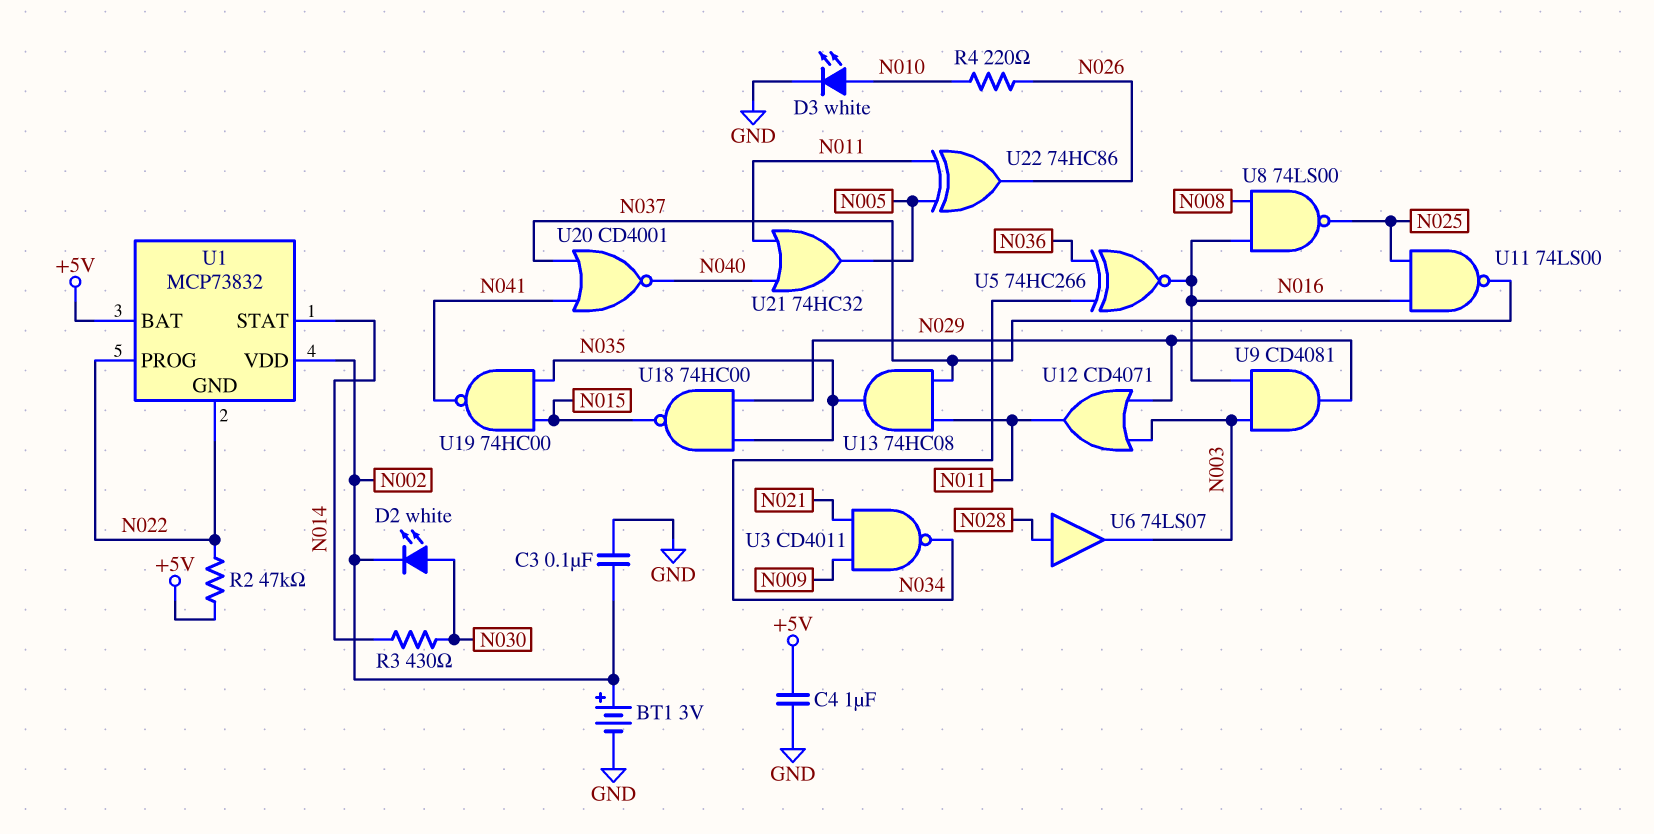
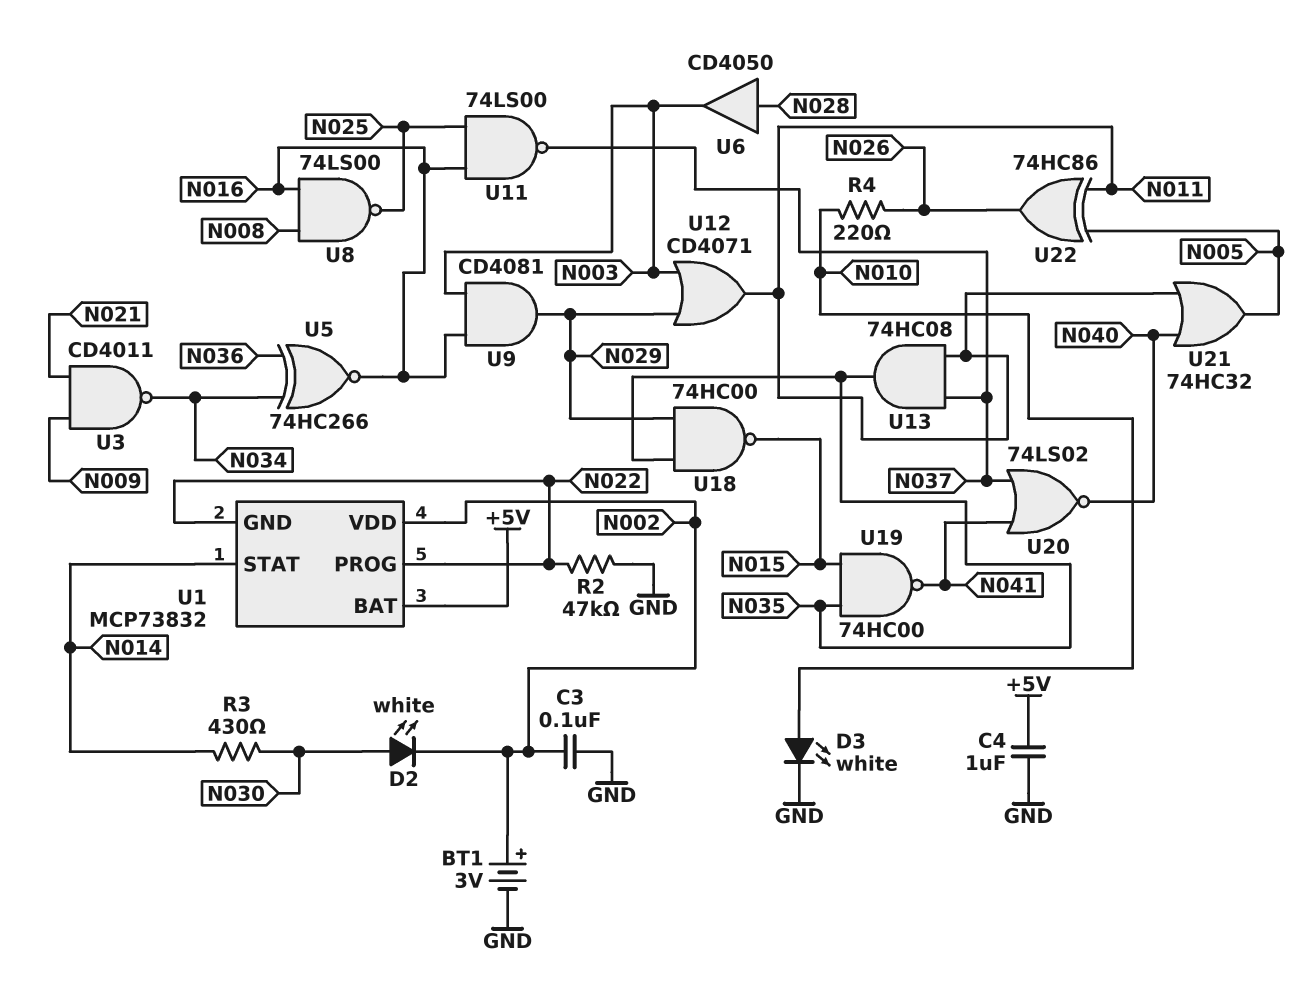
R2: 47k (+5V, N022) -> 47k (GND, N022)
U6: buffer 74LS07 (in N028, out N003) -> buffer CD4050 (in N028, out N003)
U20: NOR CD4001 (in N037, in N041, out N040) -> NOR 74LS02 (in N037, in N041, out N040)

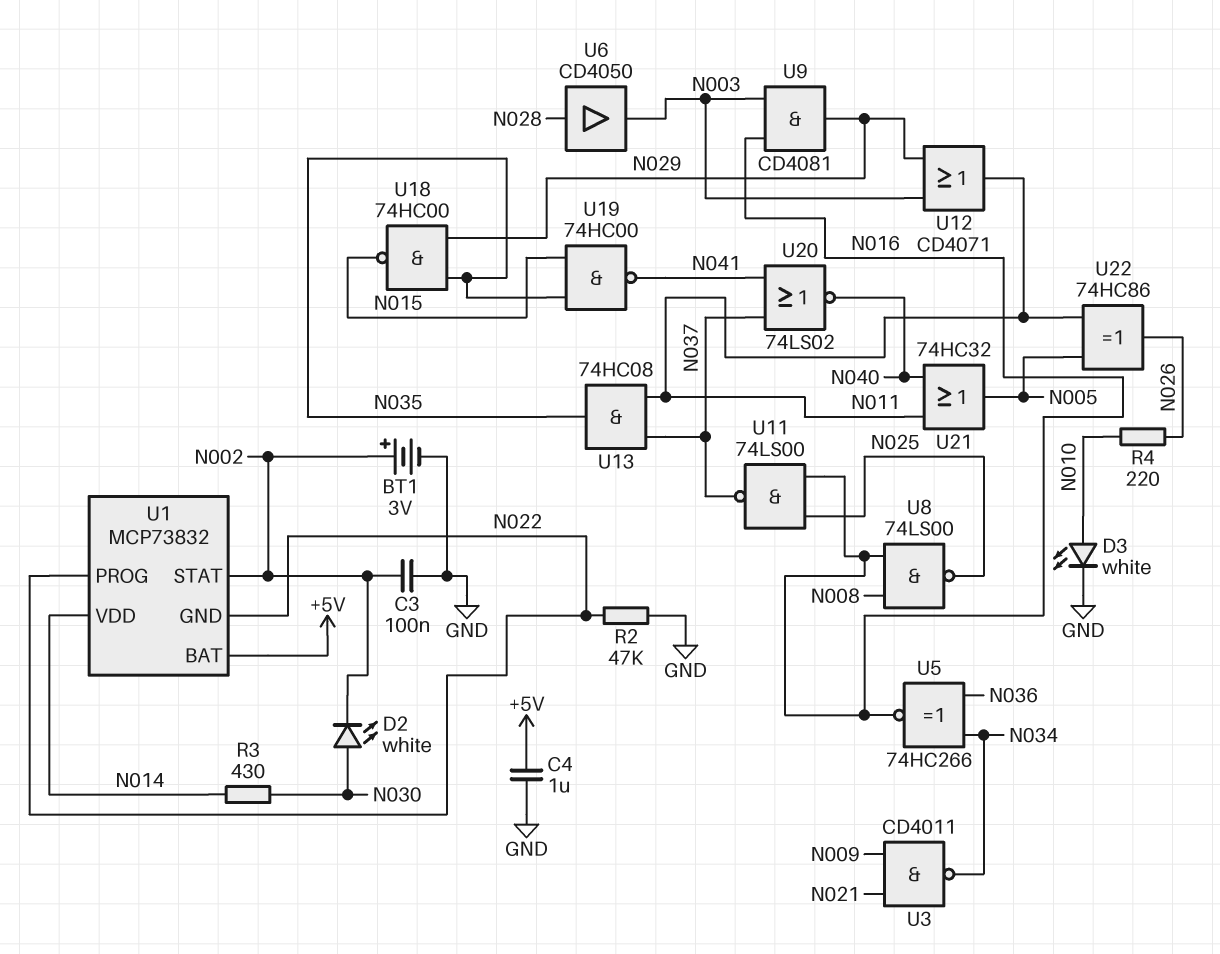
U1 pin STAT: N014 -> N002
U1 pin VDD: N002 -> N014

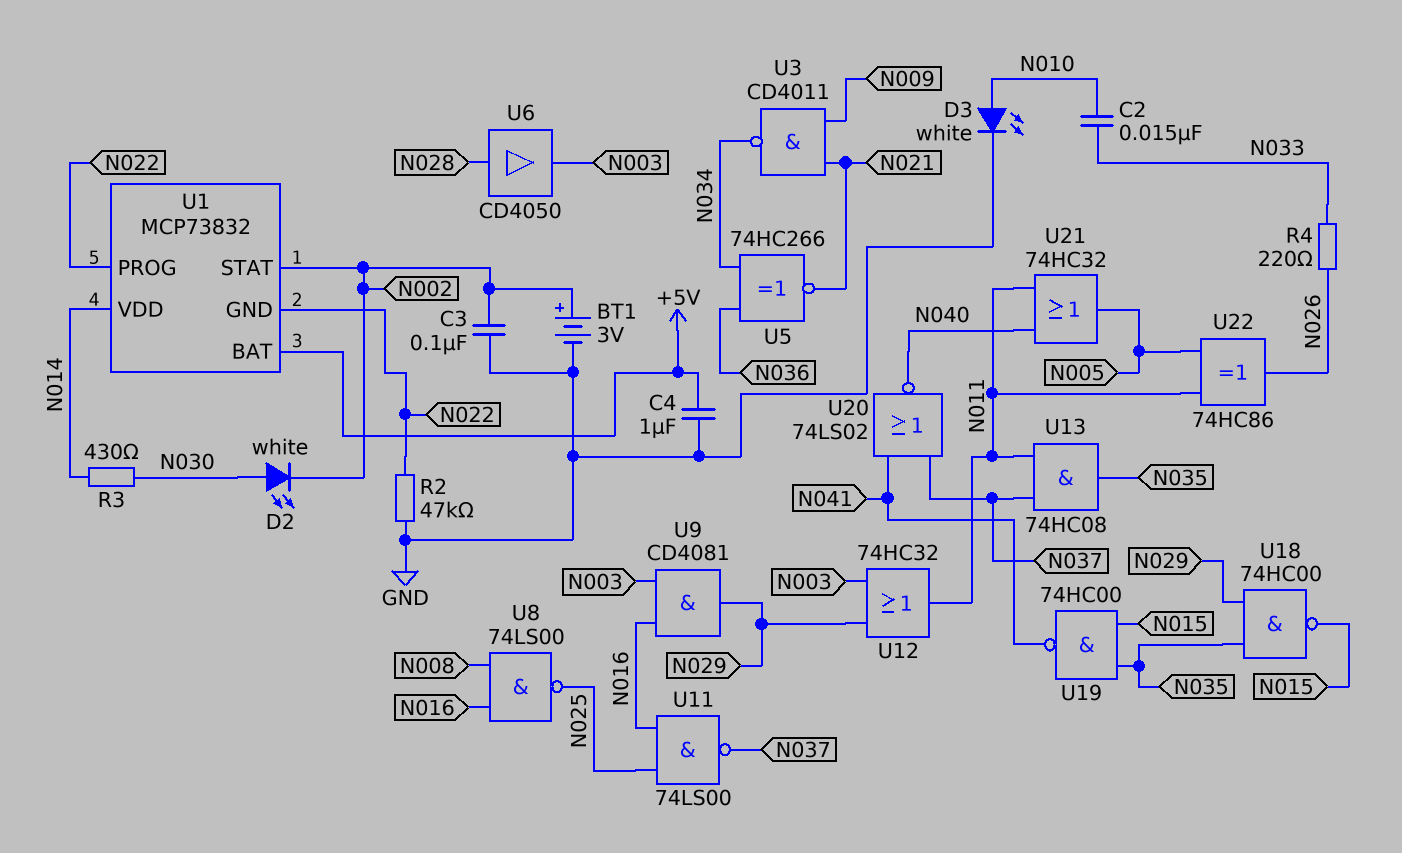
C2: none -> 15nF (N010, N033)
R4: 220 (N010, N026) -> 220 (N026, N033)
U5: XNOR 74HC266 (in N034, in N036, out N016) -> XNOR 74HC266 (in N034, in N036, out N021)
U12: OR CD4071 (in N003, in N029, out N011) -> OR 74HC32 (in N003, in N029, out N011)

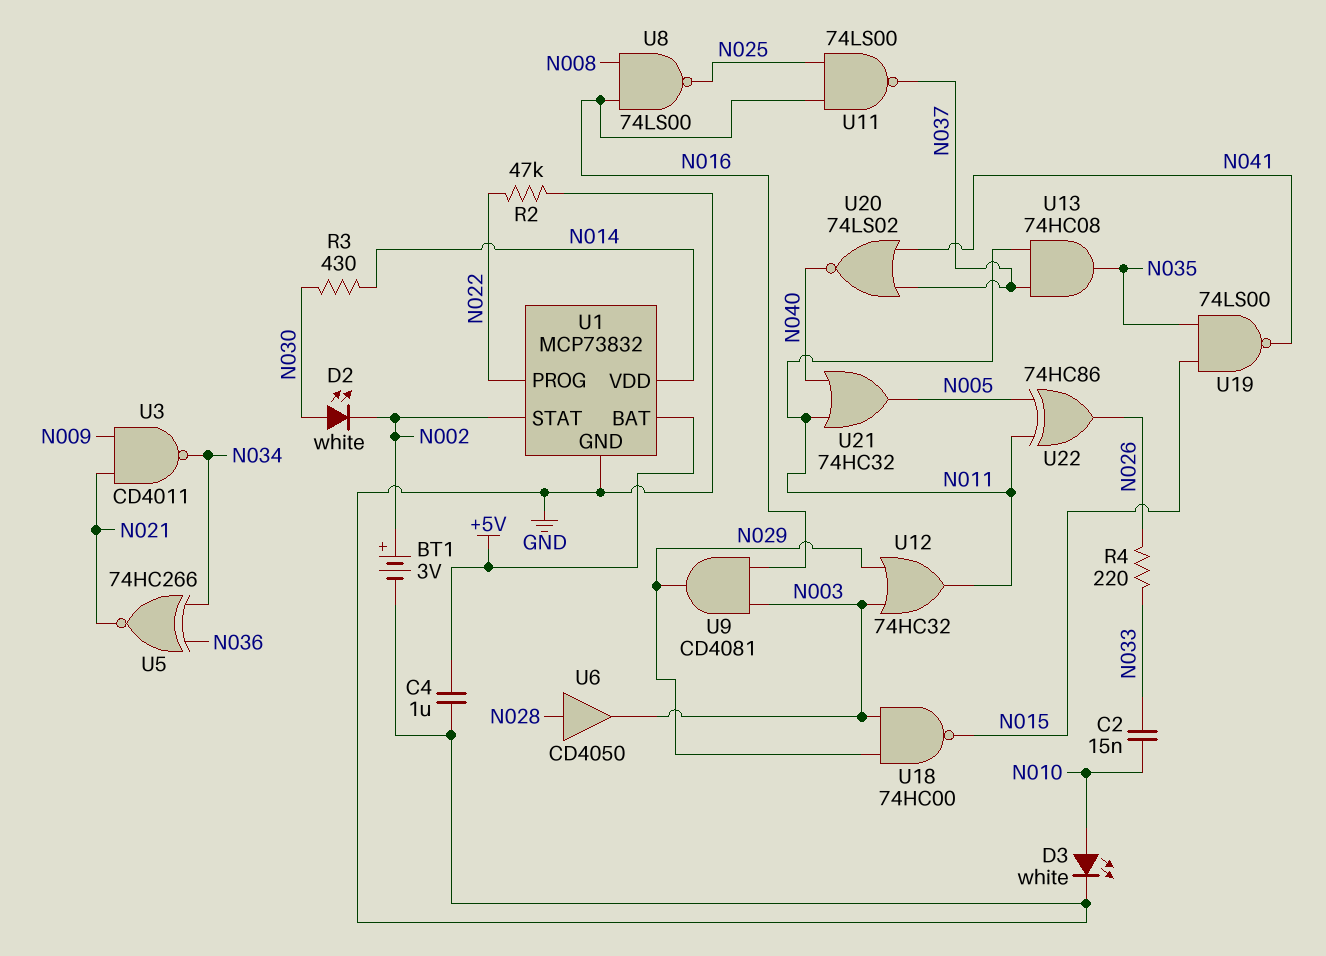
C3: 100nF (GND, N002) -> none
U1 pin GND: N022 -> GND
U18: NAND 74HC00 (in N029, in N035, out N015) -> NAND 74HC00 (in N003, in N029, out N015)
U19: NAND 74HC00 (in N015, in N035, out N041) -> NAND 74LS00 (in N015, in N035, out N041)

